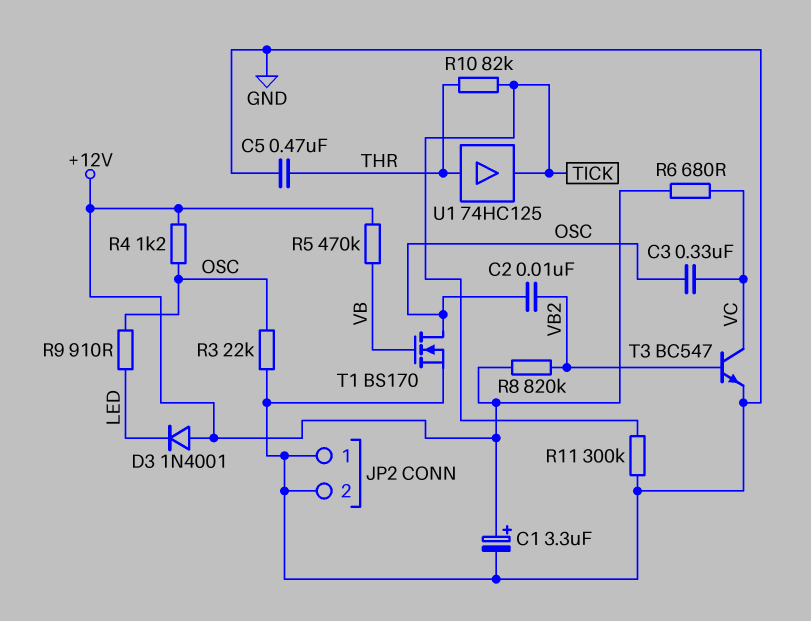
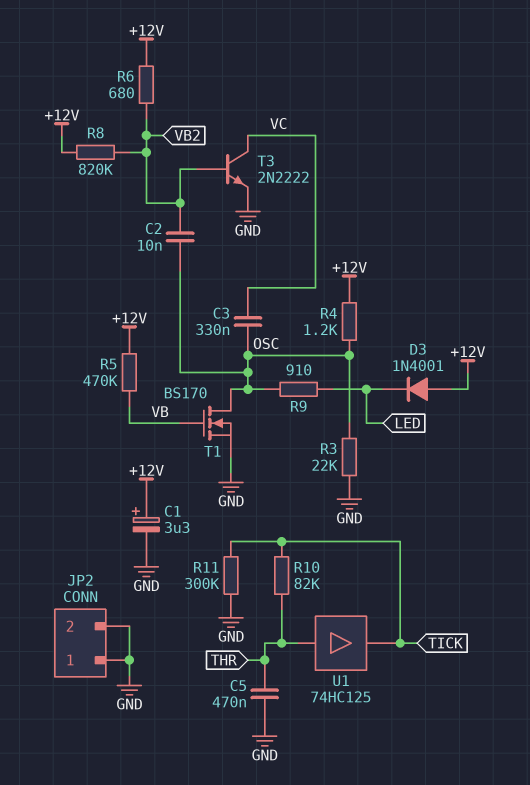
R6: 680 (+12V, VC) -> 680 (+12V, VB2)
T3: NPN BC547 (B VB2, C VC, E GND) -> NPN 2N2222 (B VB2, C VC, E GND)

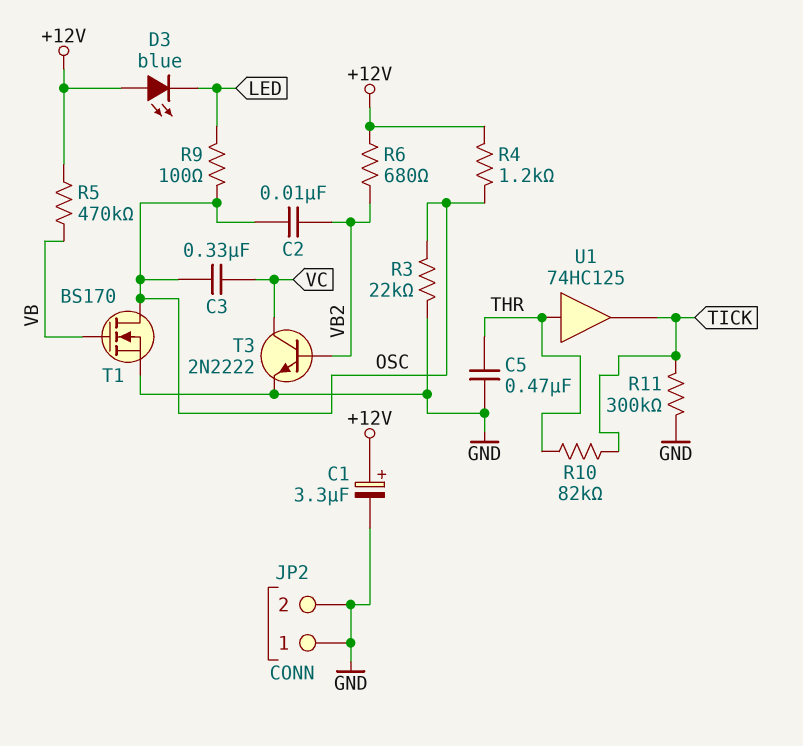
D3: diode 1N4001 (A +12V, K LED) -> LED blue (A +12V, K LED)
R8: 820k (+12V, VB2) -> none
R9: 910 (LED, OSC) -> 100 (LED, OSC)

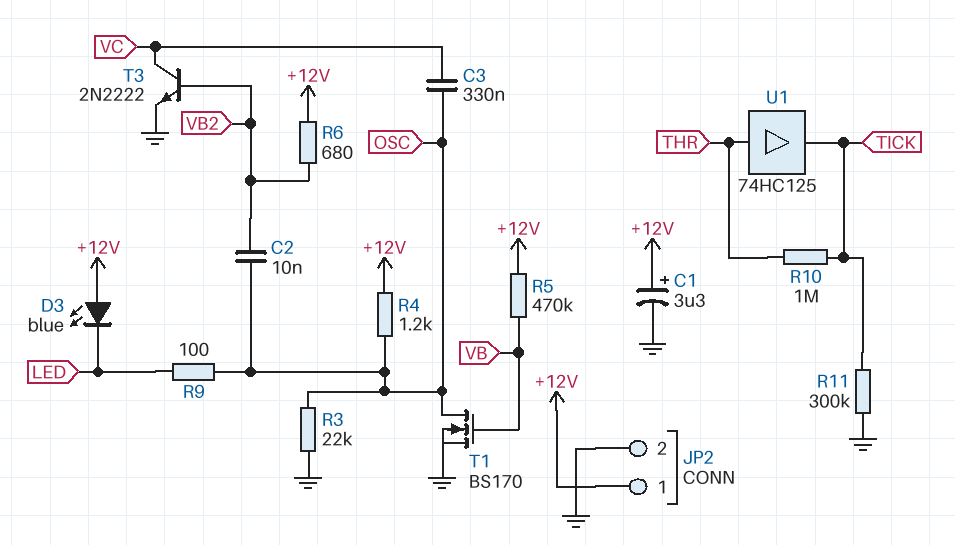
C5: 470nF (GND, THR) -> none
JP2 pin 1: GND -> +12V
R10: 82k (THR, TICK) -> 1M (THR, TICK)

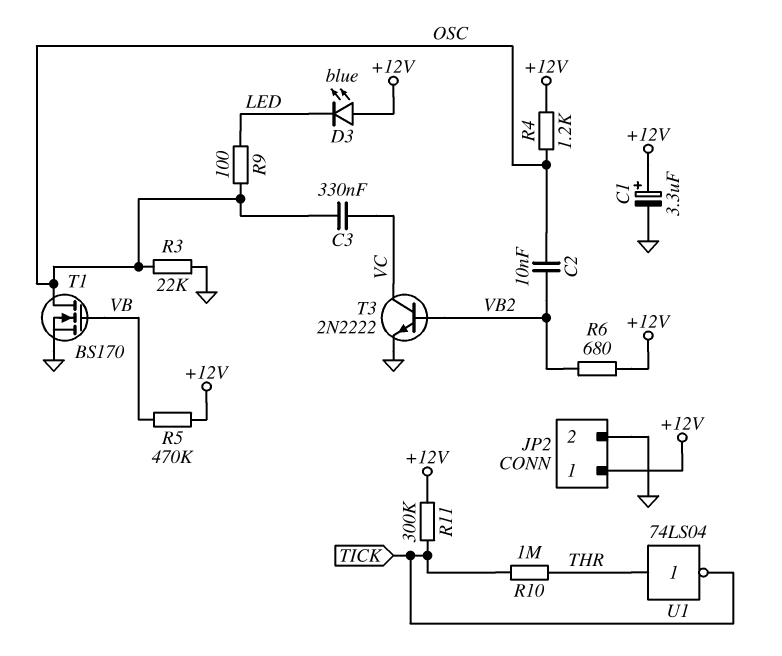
R11: 300k (GND, TICK) -> 300k (+12V, TICK)
U1: buffer 74HC125 (in THR, out TICK) -> NOT 74LS04 (in THR, out TICK)

